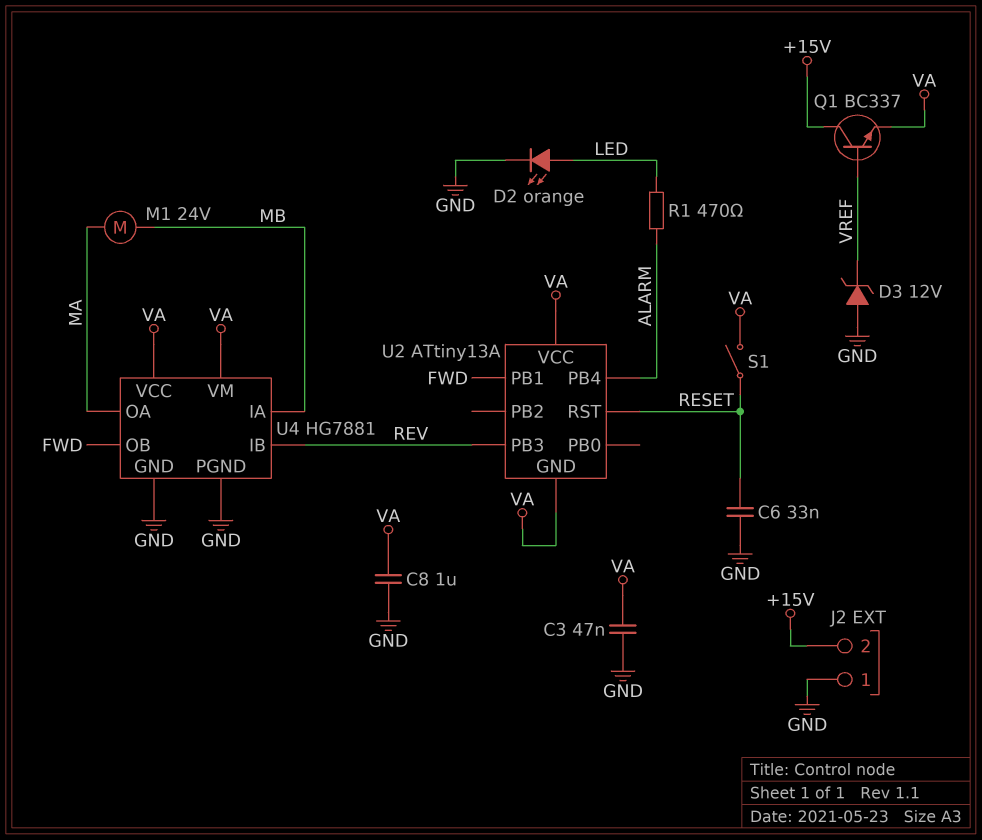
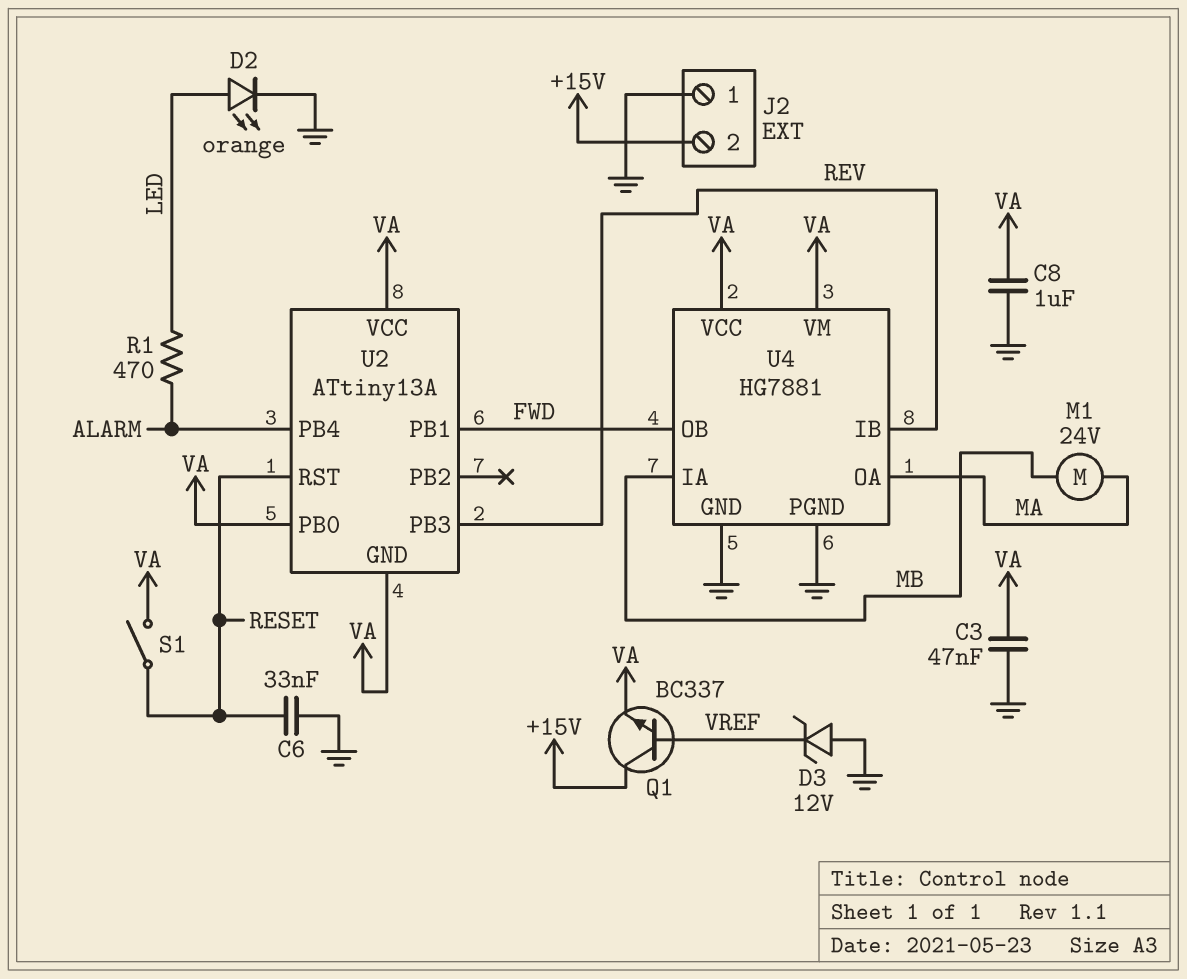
U2 pin PB0: none -> VA

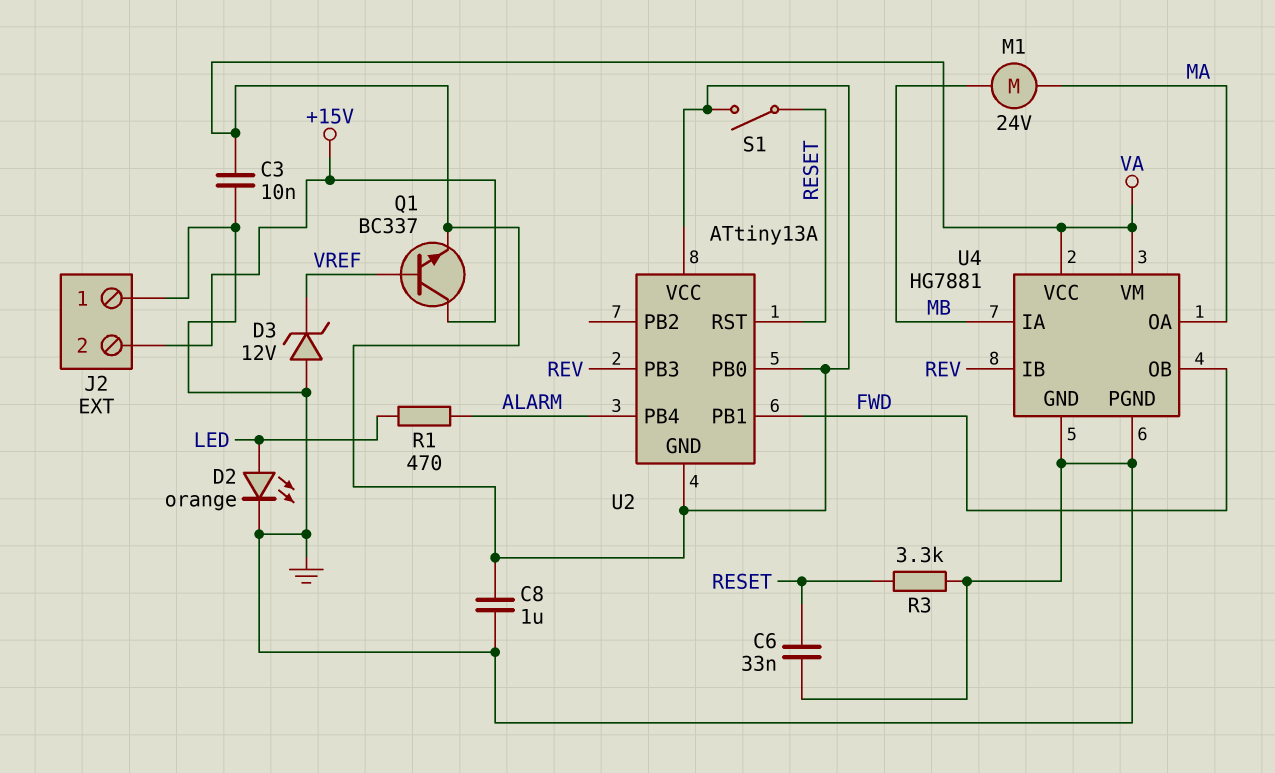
C3: 47nF (GND, VA) -> 10nF (GND, VA)
R3: none -> 3.3k (GND, RESET)

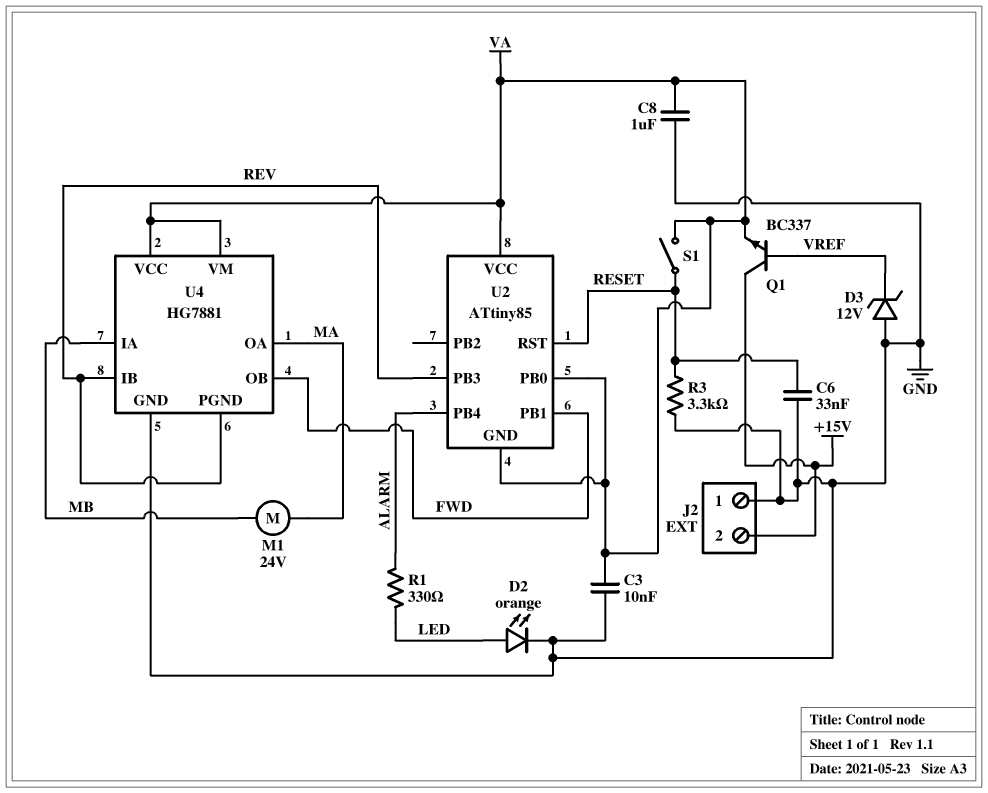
R1: 470 (ALARM, LED) -> 330 (ALARM, LED)
U2: ATtiny13A -> ATtiny85
U4 pin PGND: GND -> REV

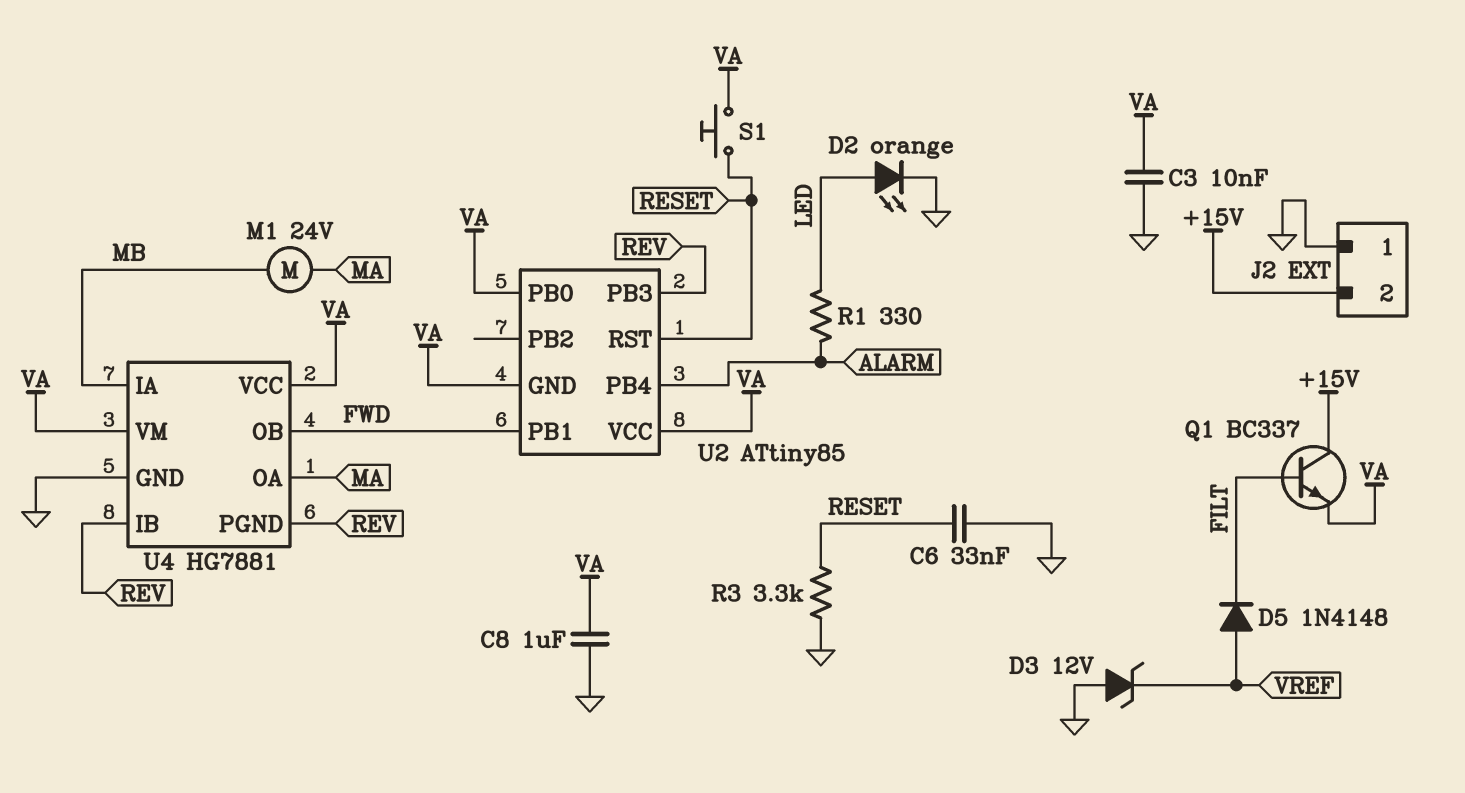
D5: none -> diode 1N4148 (A VREF, K FILT)
Q1: NPN BC337 (B VREF, C +15V, E VA) -> NPN BC337 (B FILT, C +15V, E VA)
S1: switch (RESET, VA) -> button (RESET, VA)

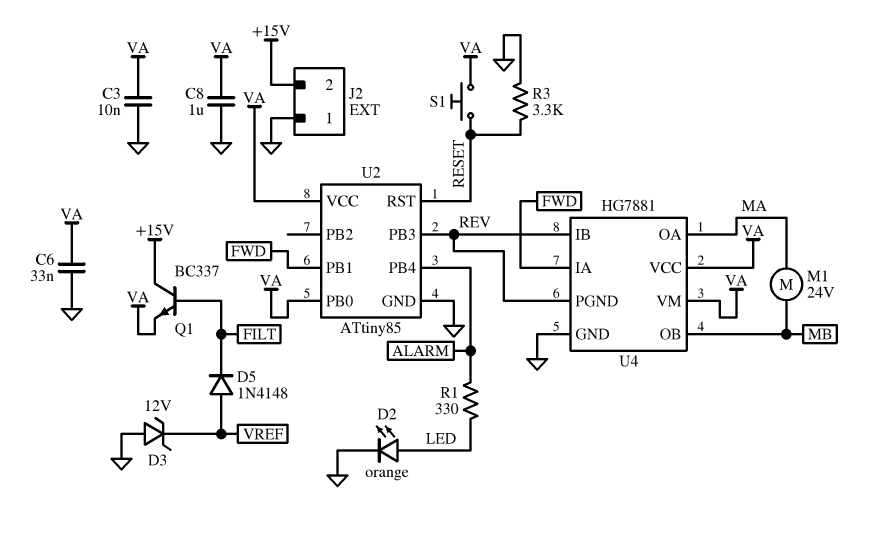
C6: 33nF (GND, RESET) -> 33nF (GND, VA)
U2 pin GND: VA -> GND
U4 pin IA: MB -> FWD
U4 pin OB: FWD -> MB

